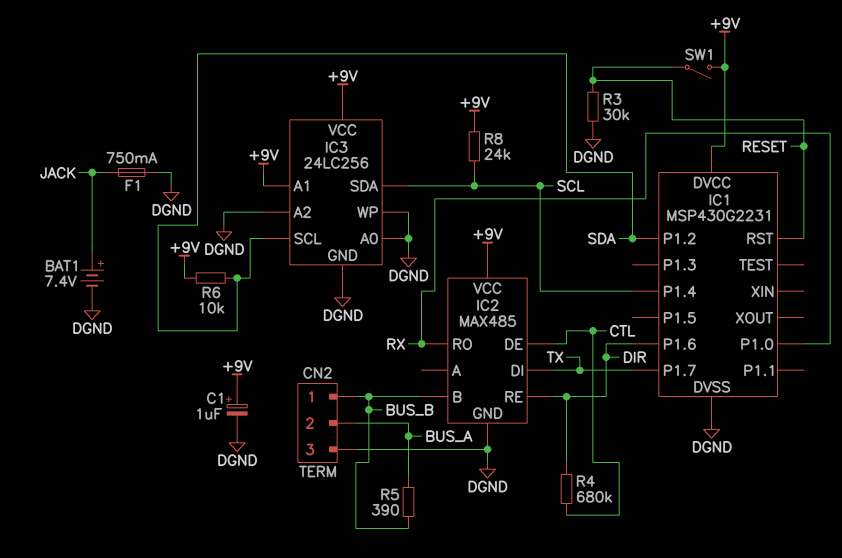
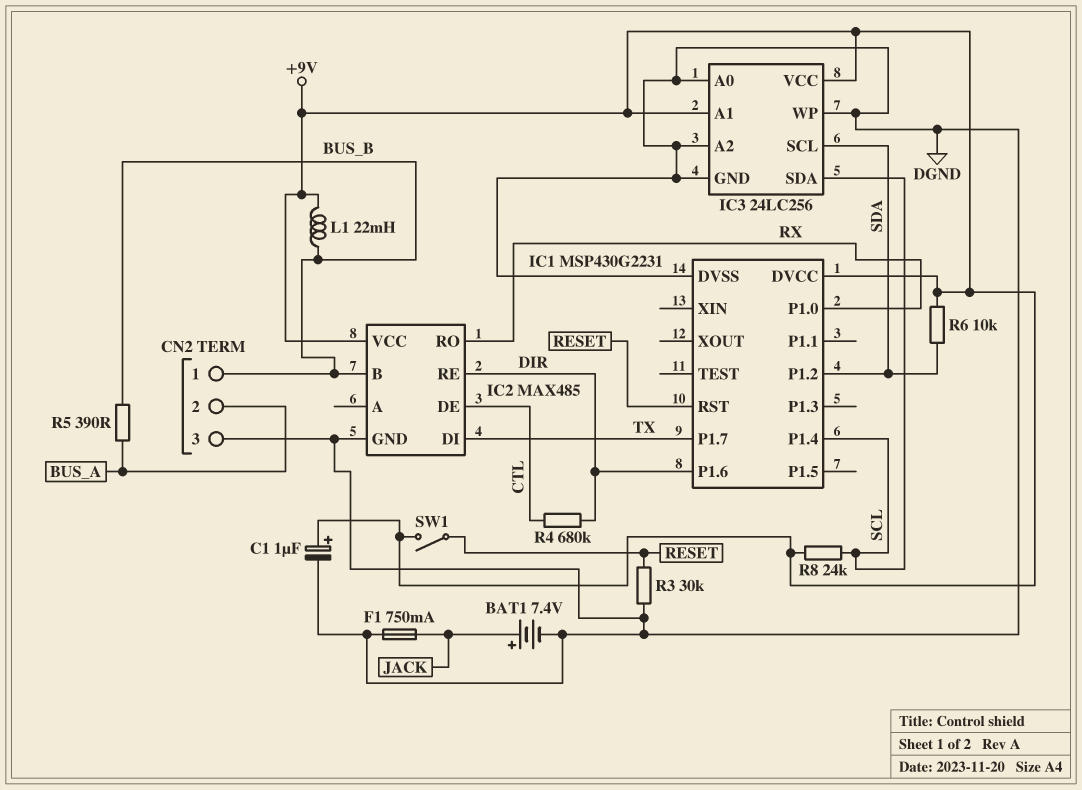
L1: none -> 22mH (+9V, BUS_B)

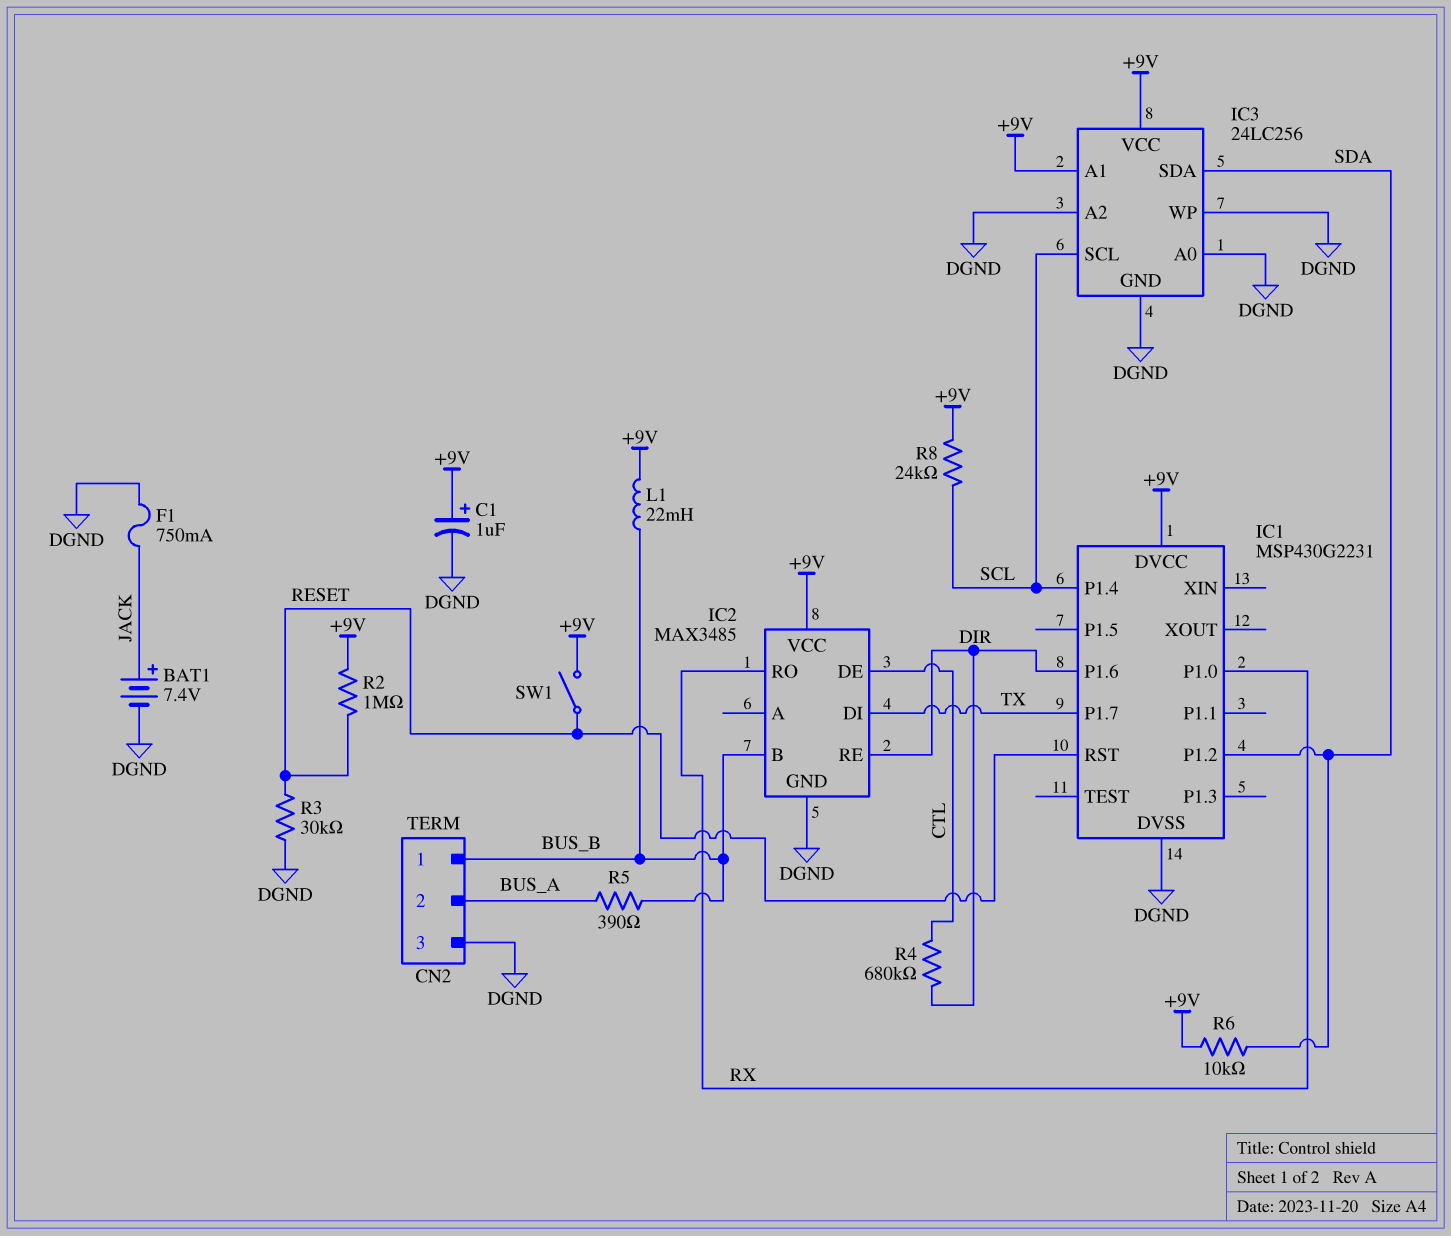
IC2: MAX485 -> MAX3485
IC3 pin SCL: SDA -> SCL
IC3 pin SDA: SCL -> SDA
R2: none -> 1M (+9V, RESET)

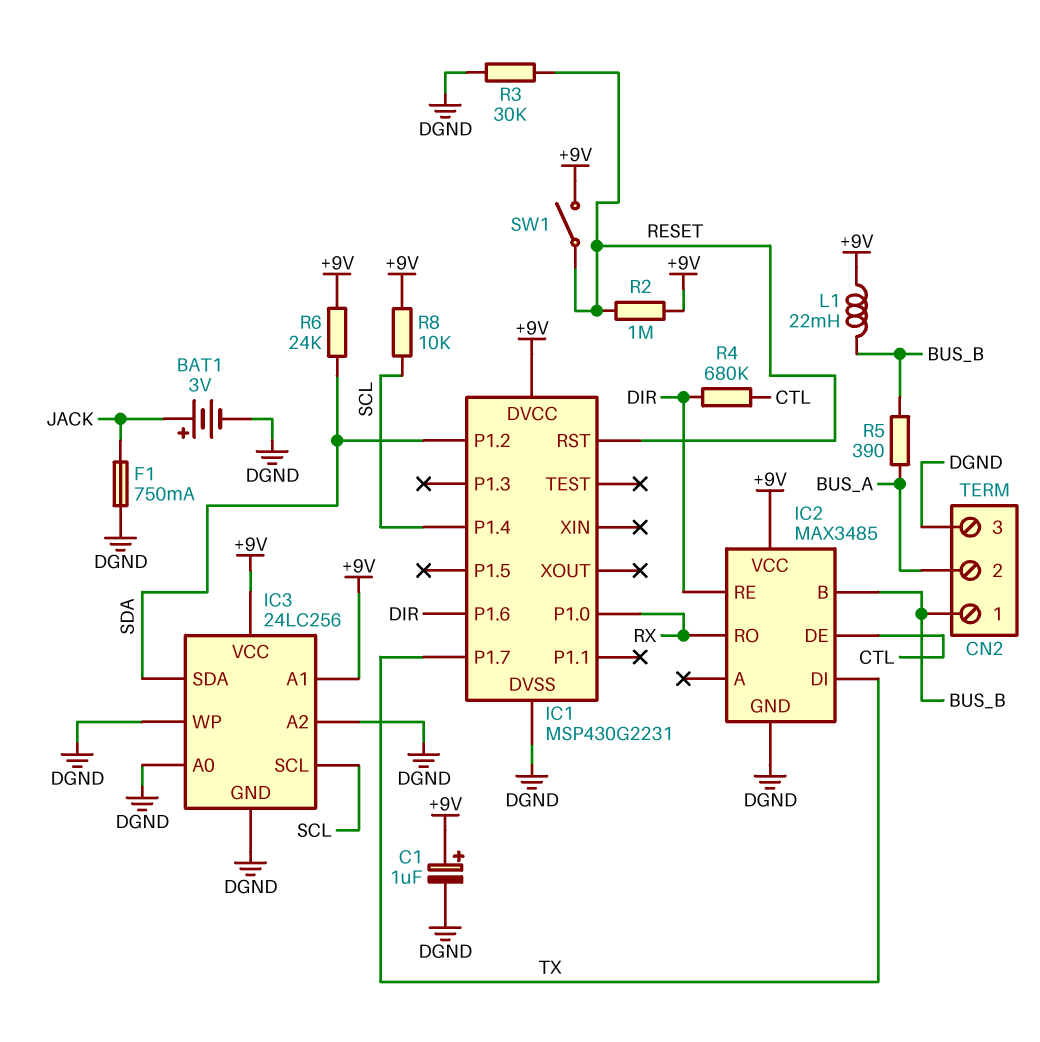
BAT1: 7.4V (plus JACK, minus DGND) -> 3V (plus JACK, minus DGND)
R6: 10k (+9V, SDA) -> 24k (+9V, SDA)
R8: 24k (+9V, SCL) -> 10k (+9V, SCL)

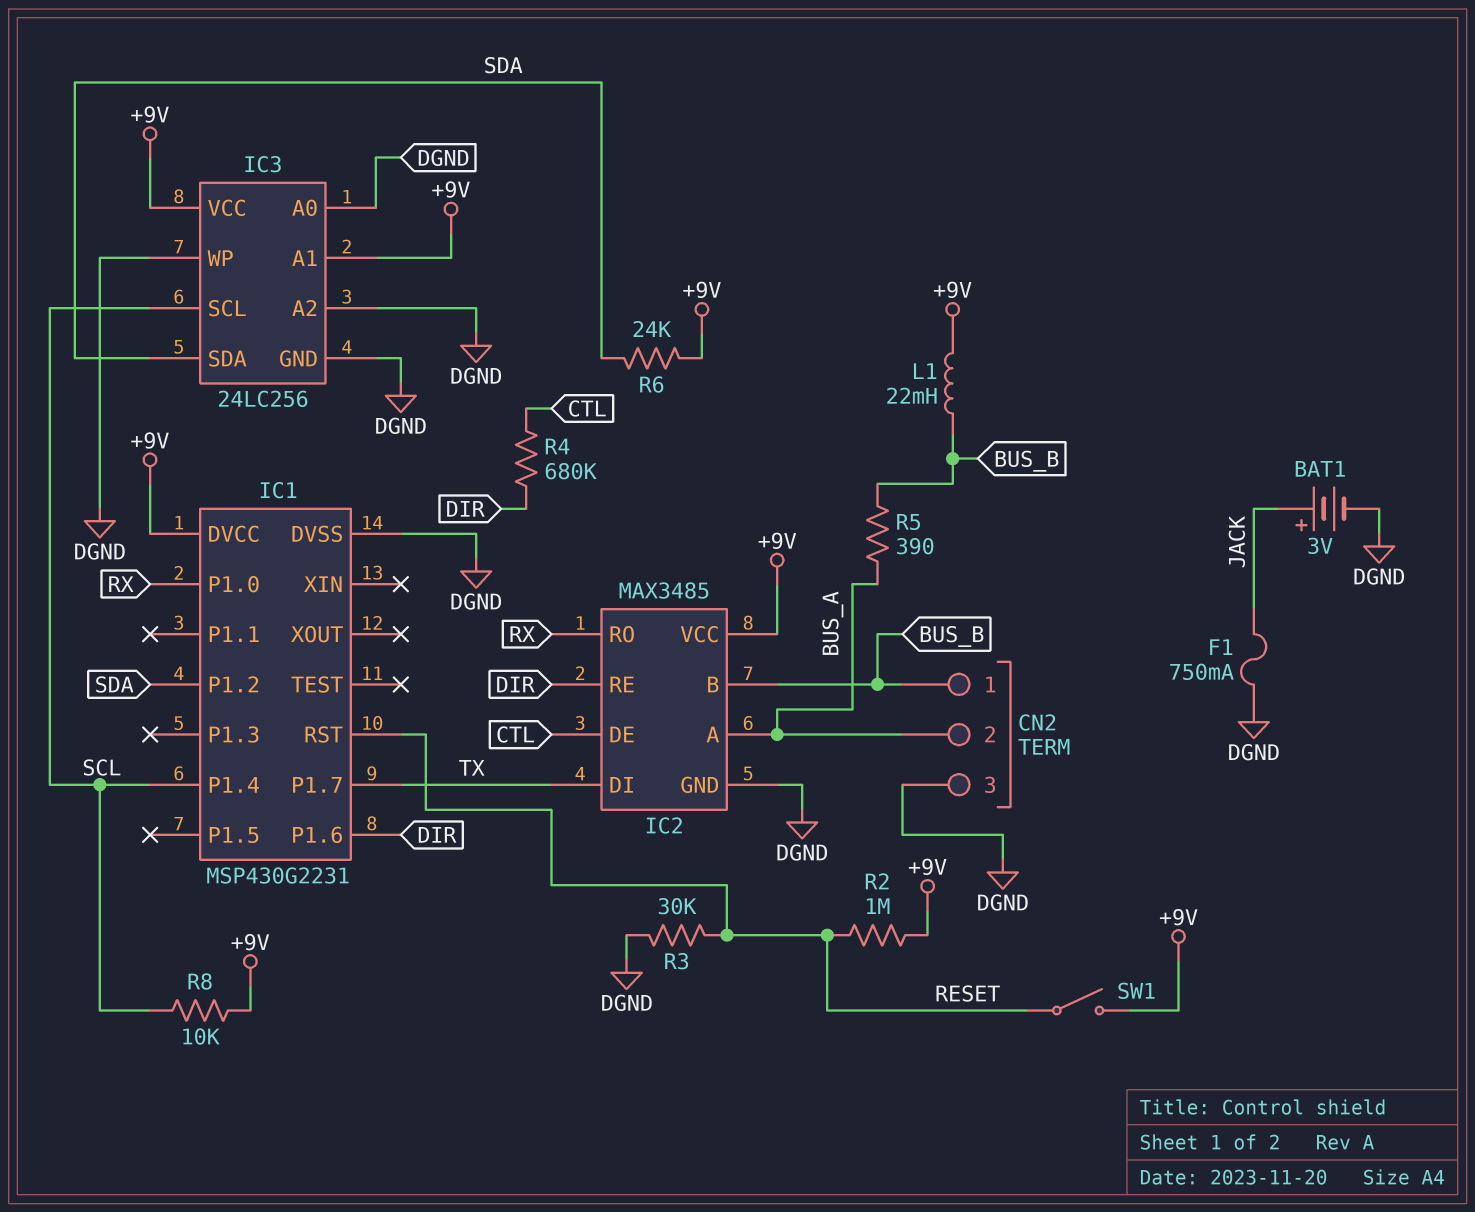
C1: 1uF (plus +9V, minus DGND) -> none
IC2 pin A: none -> BUS_A

